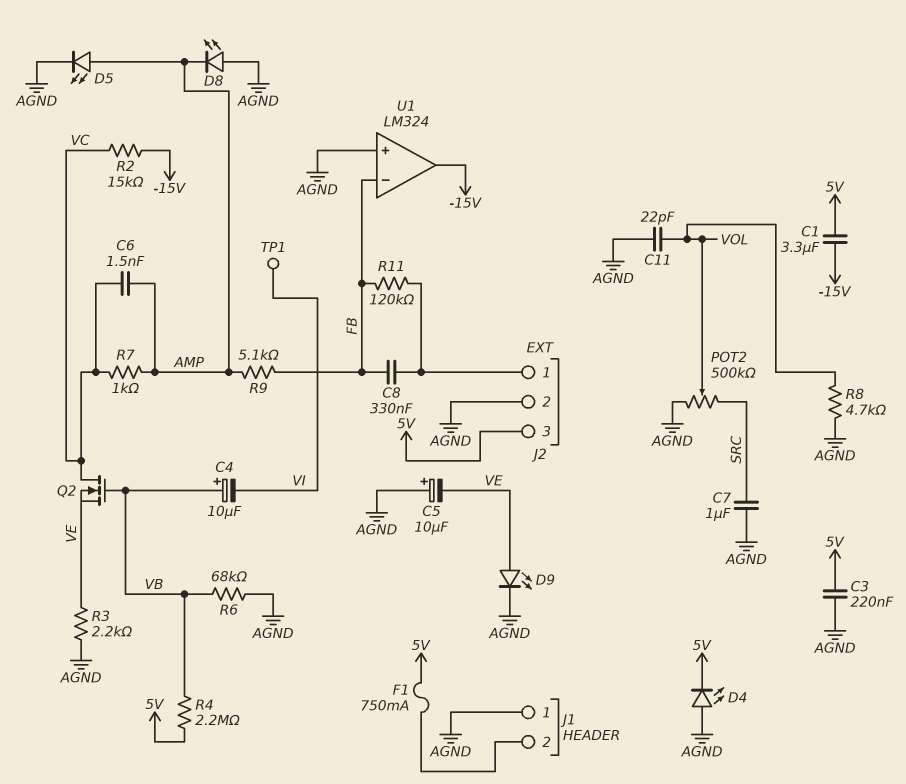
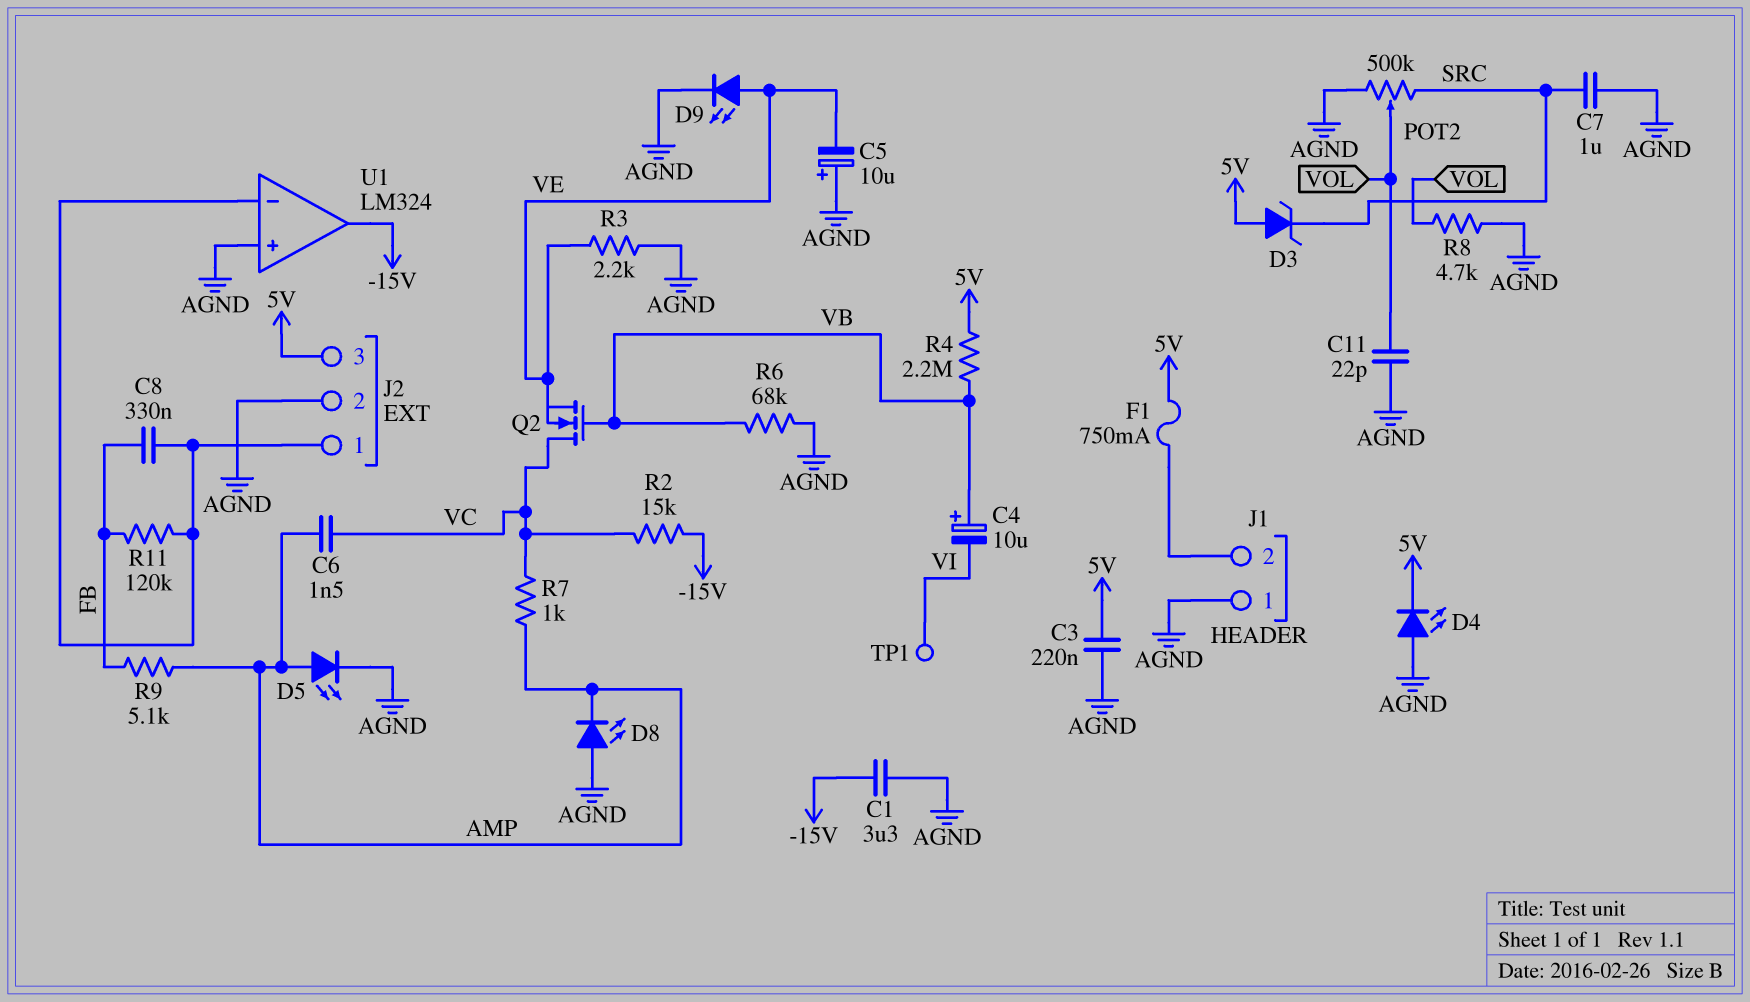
C1: 3.3uF (-15V, 5V) -> 3.3uF (-15V, AGND)
D3: none -> zener (A 5V, K SRC)
U1 pin in-: FB -> J2/1

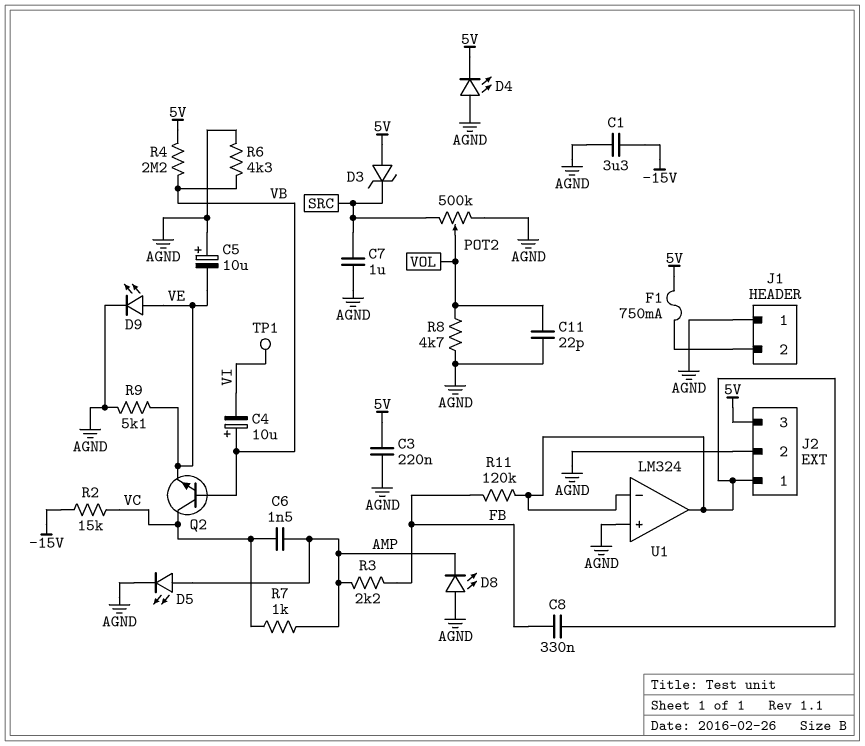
Q2: NMOS (G VB, D VC, S VE) -> NPN (B VB, C VC, E VE)
R3: 2.2k (AGND, VE) -> 2.2k (AMP, FB)
R6: 68k (AGND, VB) -> 4.3k (AGND, VB)
R9: 5.1k (AMP, FB) -> 5.1k (AGND, VE)
U1 pin out: -15V -> J2/1

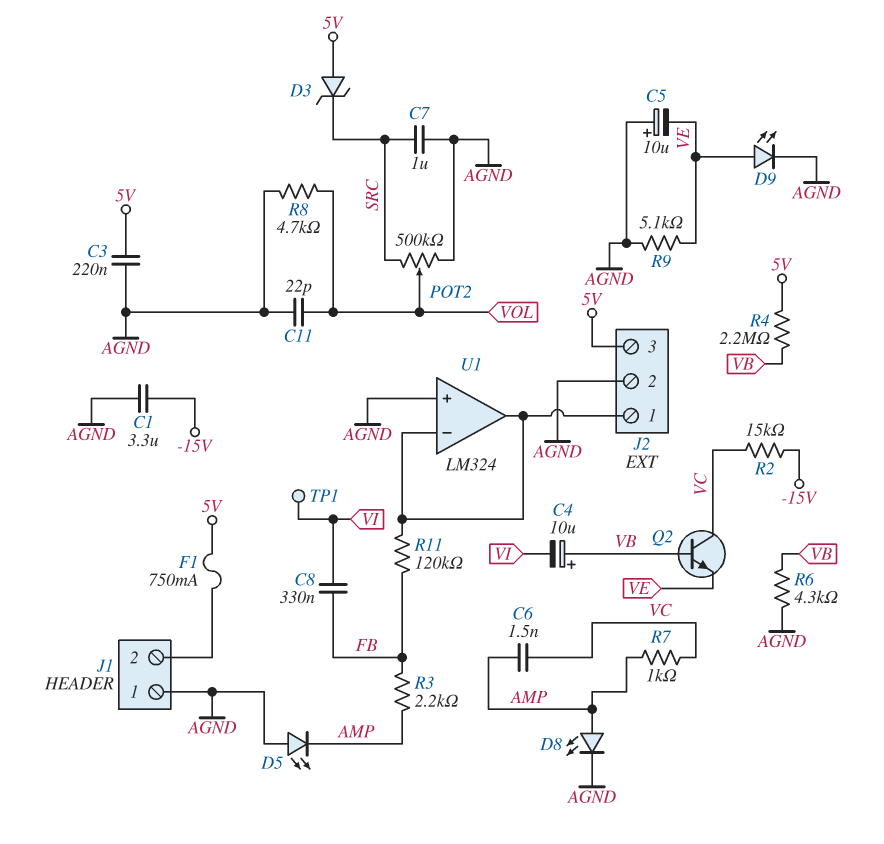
C8: 330nF (FB, J2/1) -> 330nF (FB, VI)
D4: LED (A AGND, K 5V) -> none
D5: LED (A AMP, K AGND) -> LED (A AGND, K AMP)
D8: LED (A AGND, K AMP) -> LED (A AMP, K AGND)

